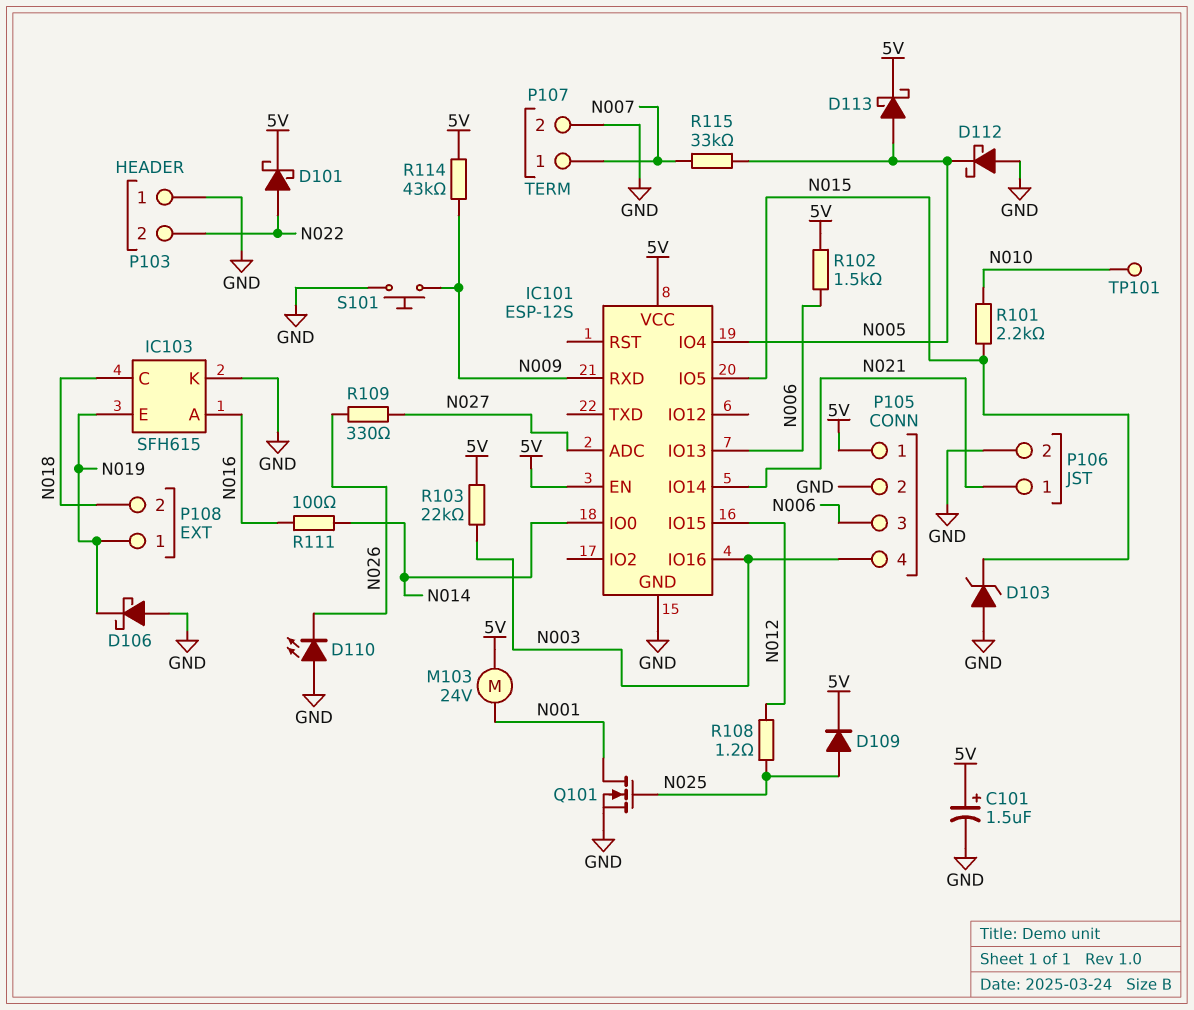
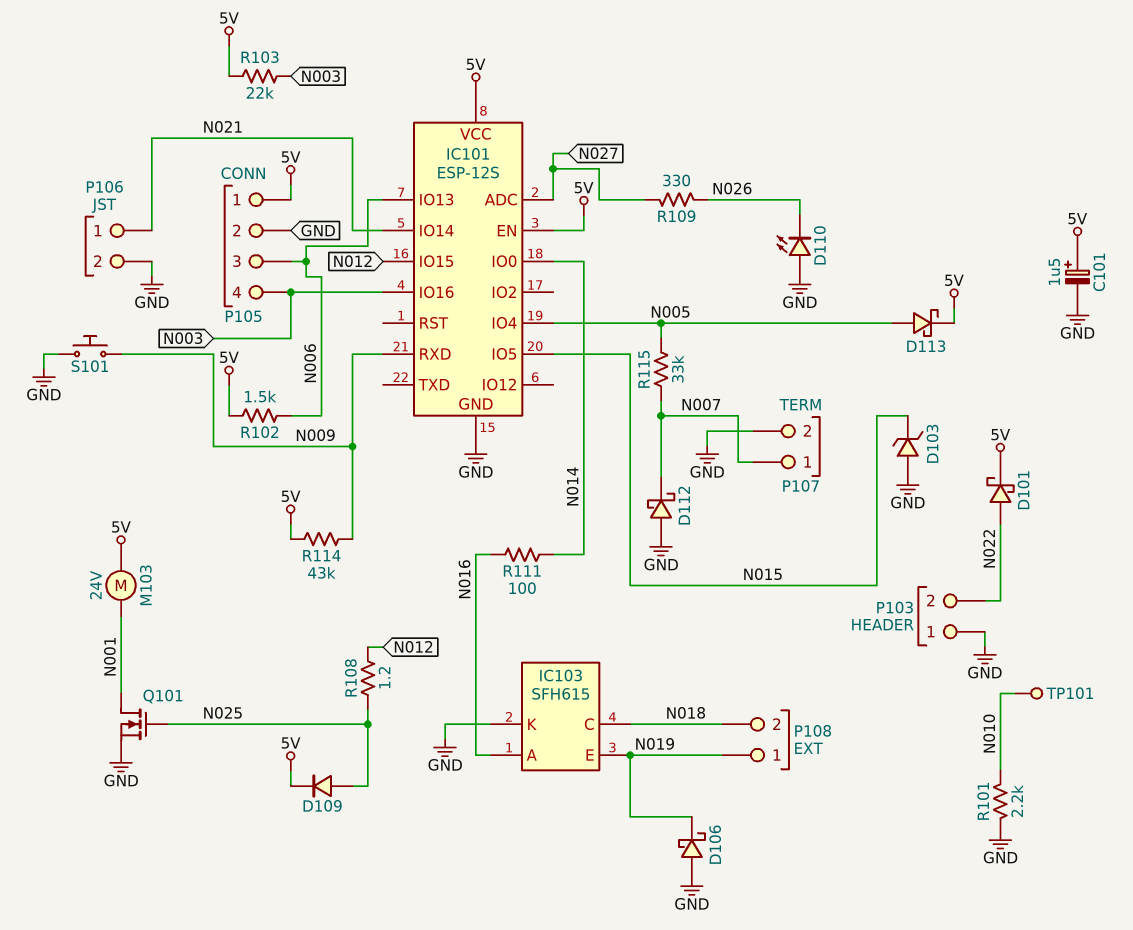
D112: schottky (A GND, K N005) -> schottky (A GND, K N007)
R101: 2.2k (N010, N015) -> 2.2k (GND, N010)

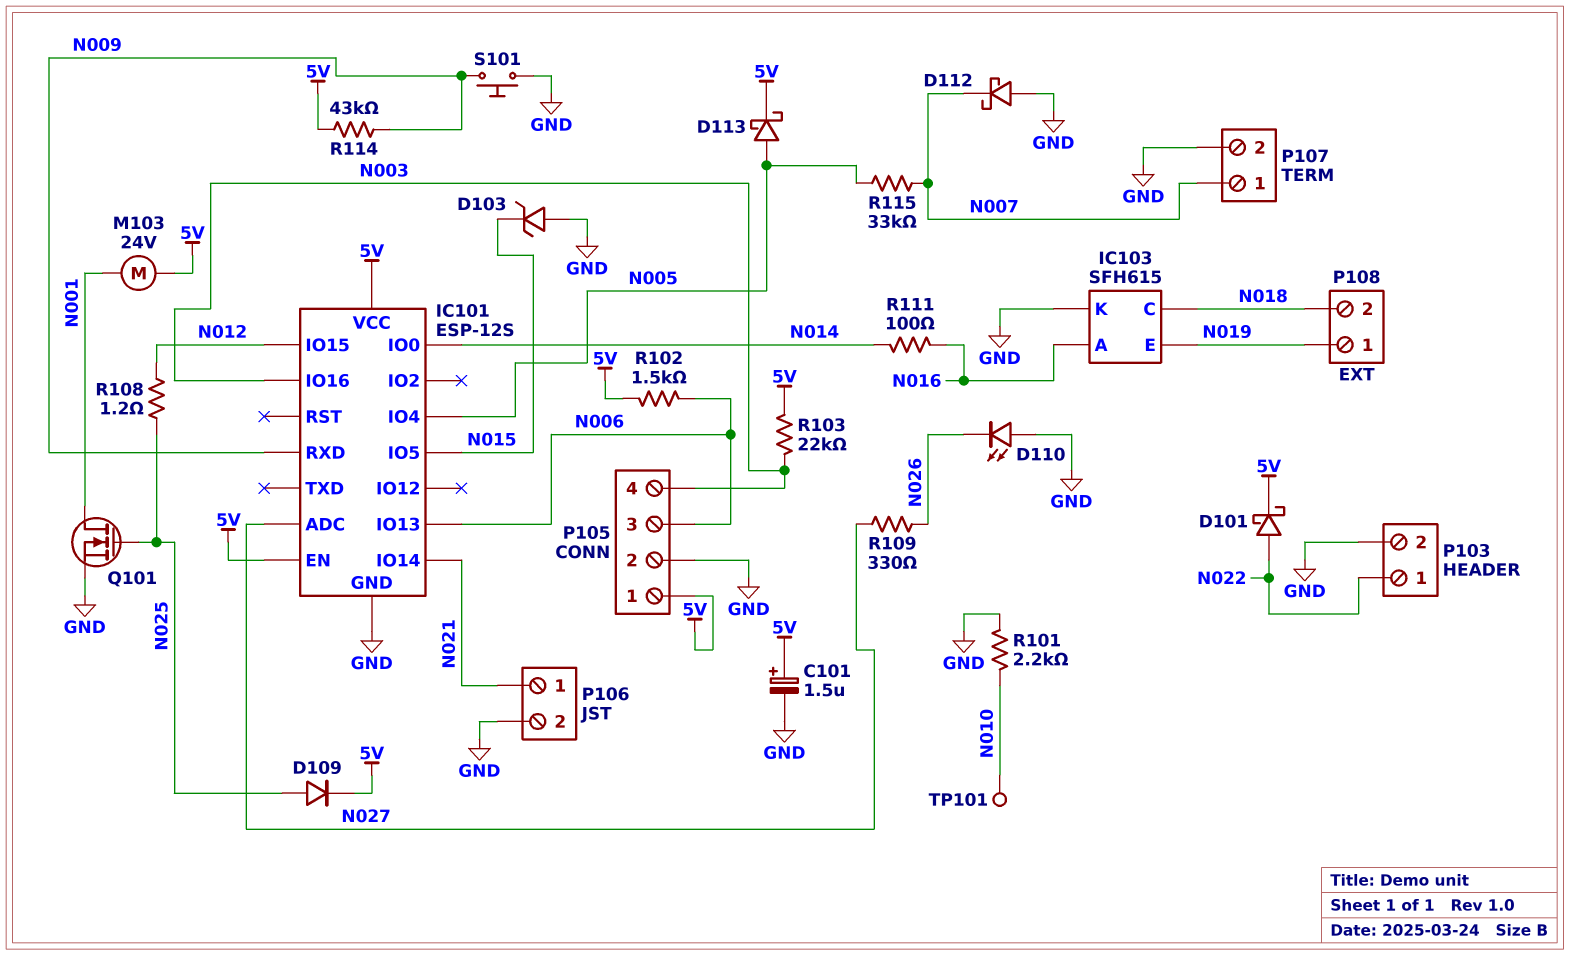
D106: schottky (A GND, K N019) -> none
P103 pin 1: GND -> N022
P103 pin 2: N022 -> GND

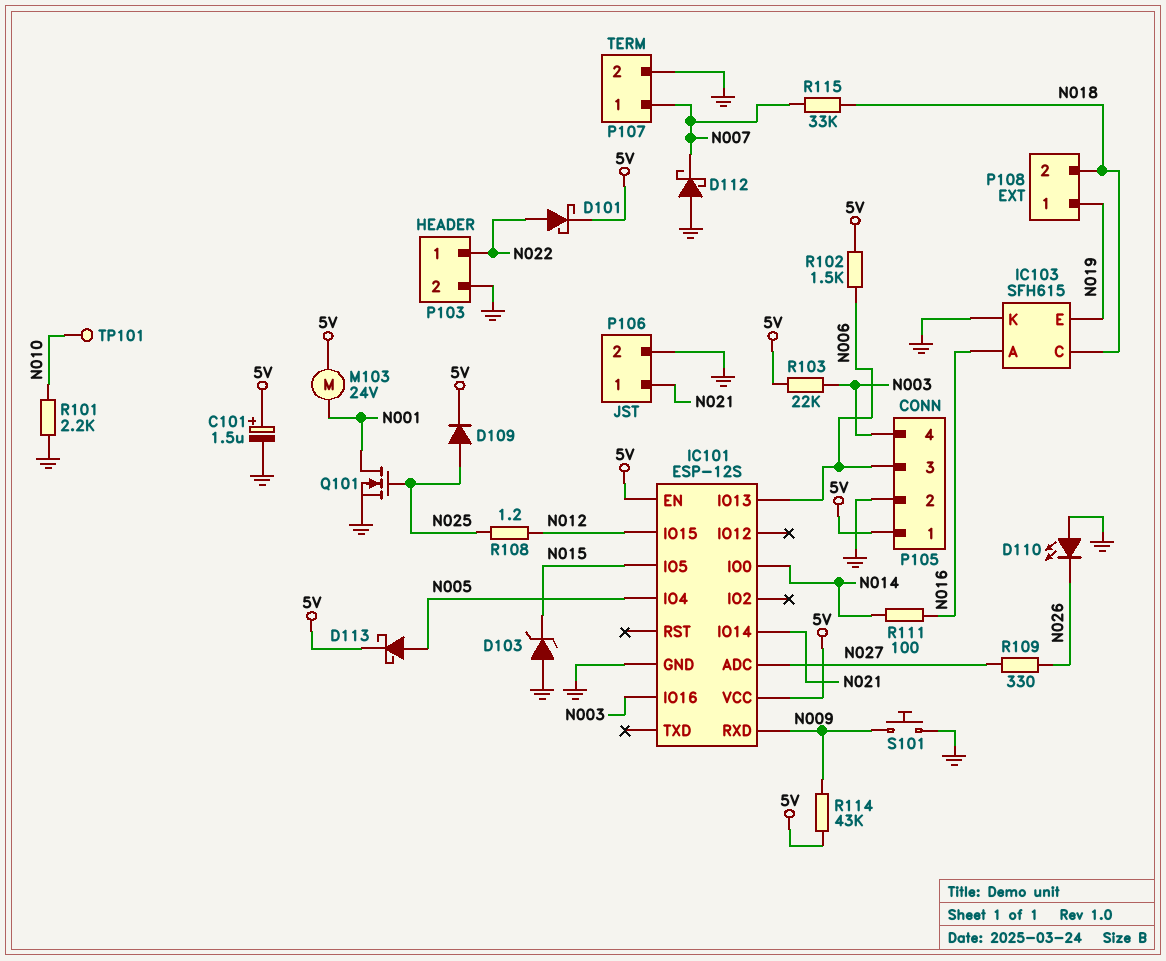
R115: 33k (N005, N007) -> 33k (N007, N018)

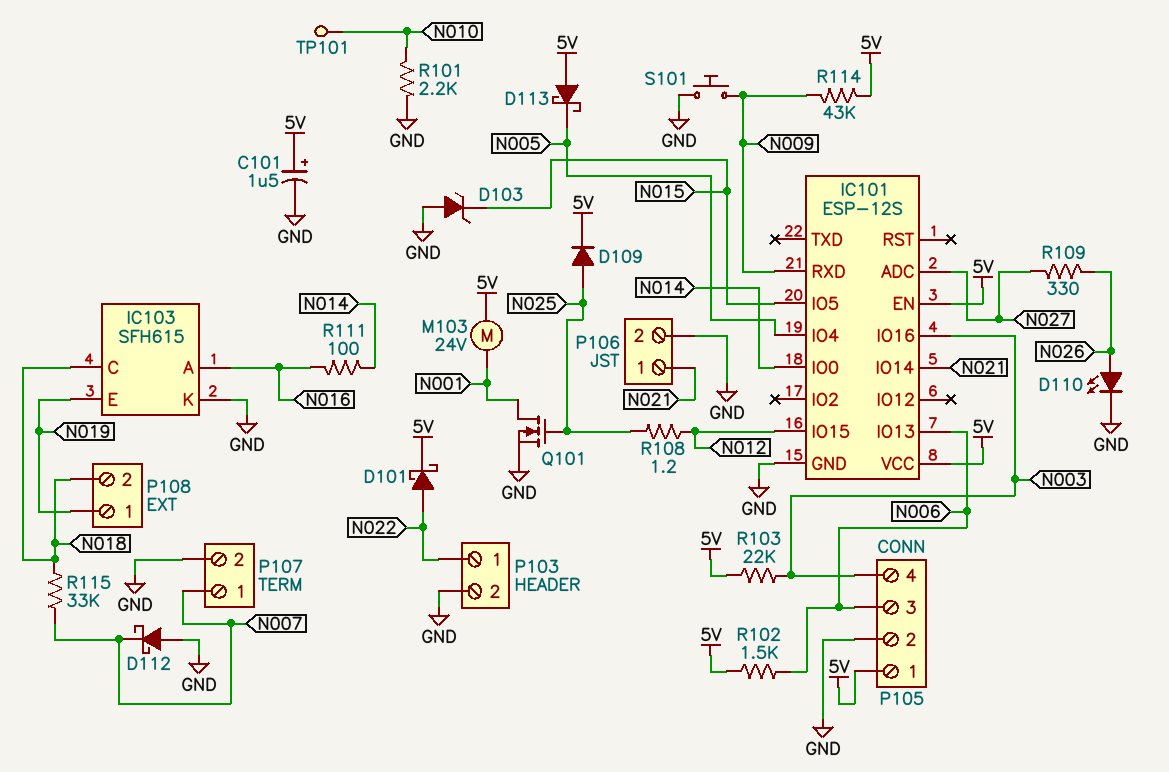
D110: LED (A GND, K N026) -> LED (A N026, K GND)
D113: schottky (A N005, K 5V) -> schottky (A 5V, K N005)

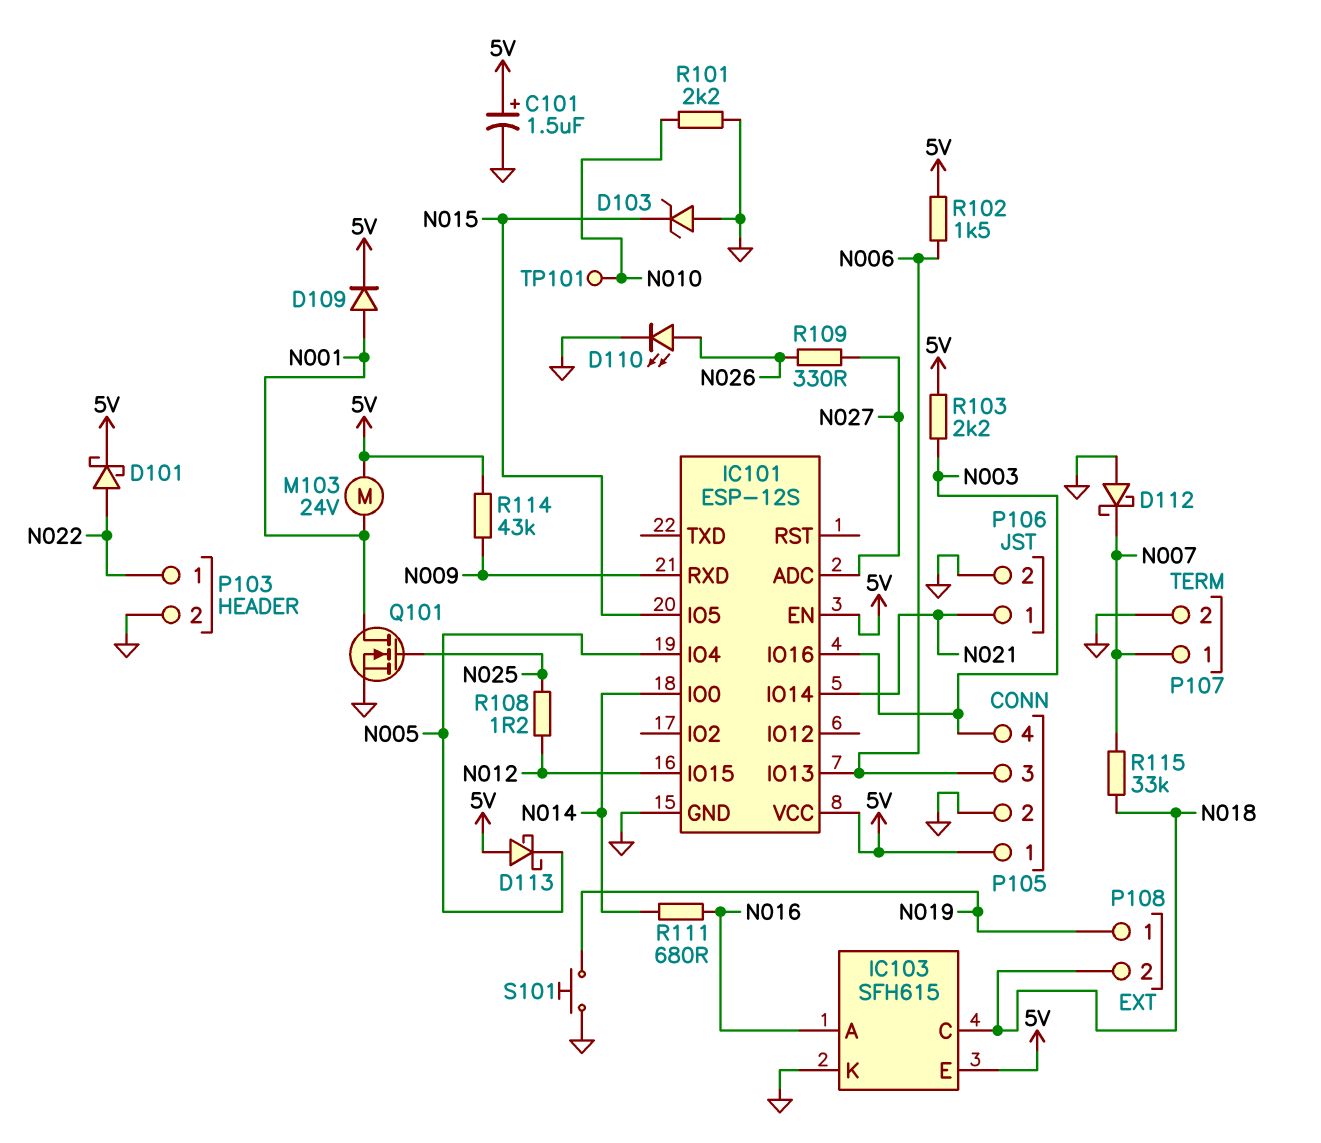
D109: diode (A N025, K 5V) -> diode (A N001, K 5V)
IC103 pin E: N019 -> 5V
R103: 22k (5V, N003) -> 2.2k (5V, N003)
R111: 100 (N014, N016) -> 680 (N014, N016)
S101: button (GND, N009) -> button (GND, N019)

